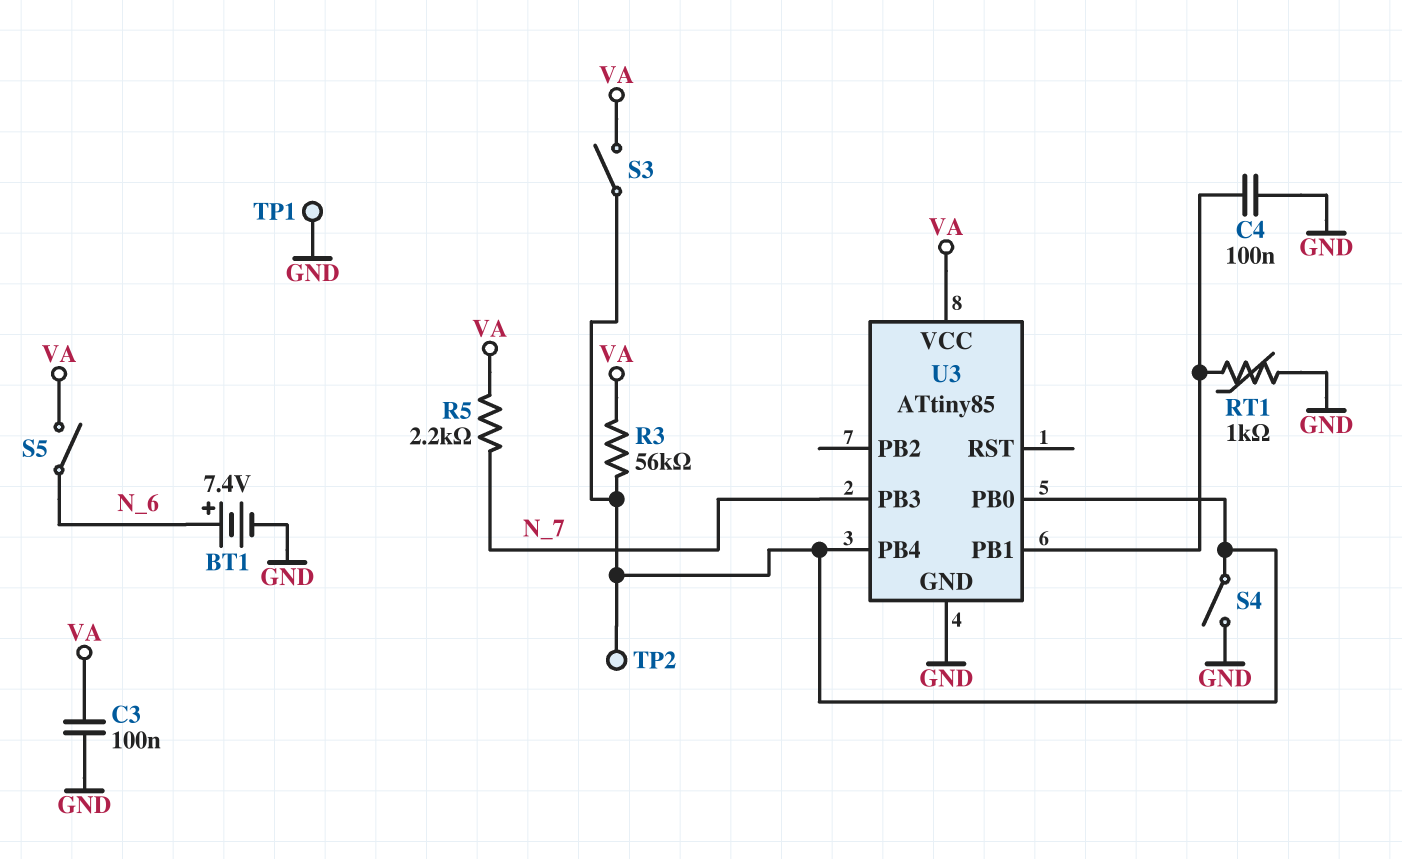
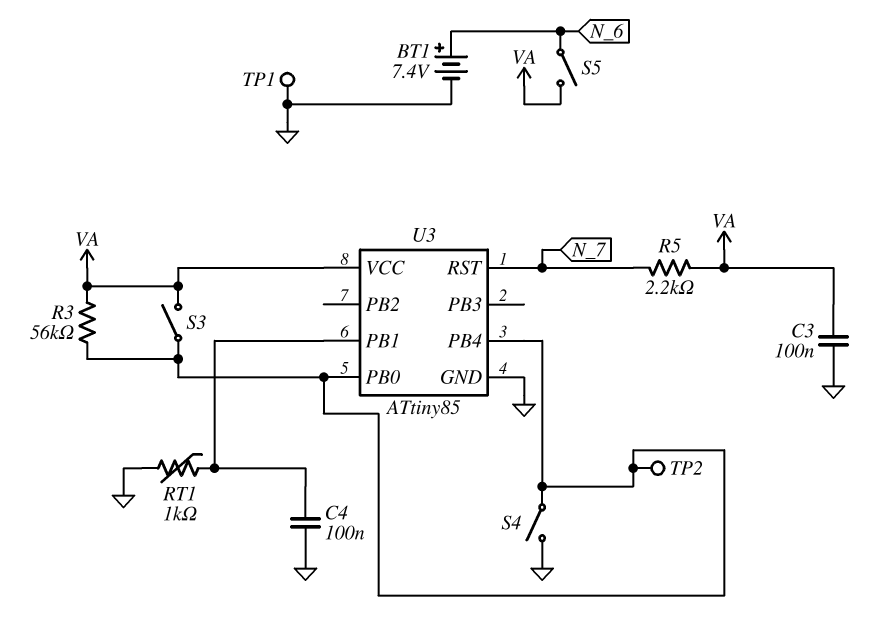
U3 pin PB3: N_7 -> none
U3 pin RST: none -> N_7

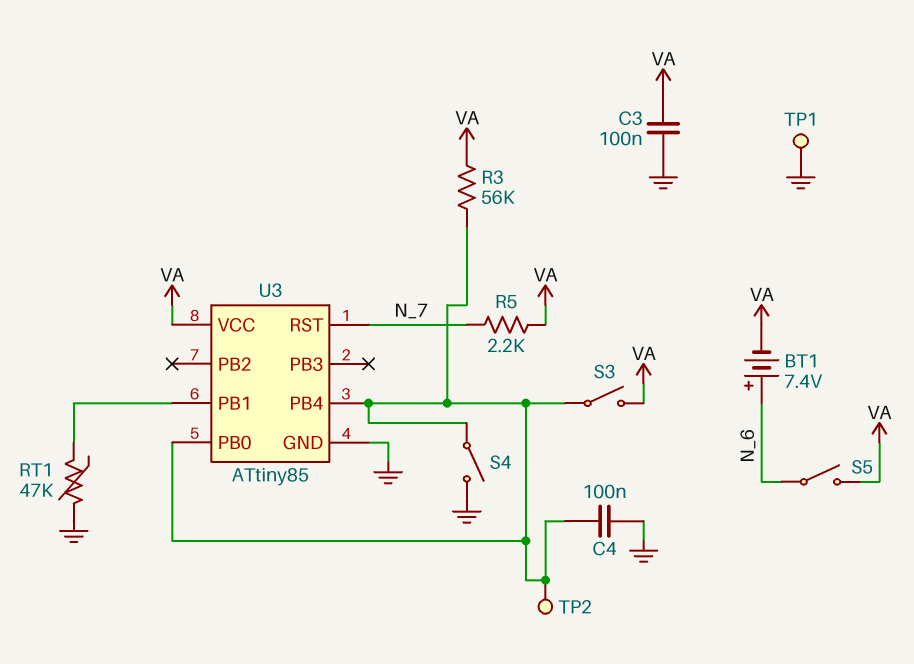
BT1: 7.4V (plus N_6, minus GND) -> 7.4V (plus N_6, minus VA)
C4: 100nF (GND, U3/PB1) -> 100nF (GND, U3/PB0)
RT1: 1k (GND, U3/PB1) -> 47k (GND, U3/PB1)

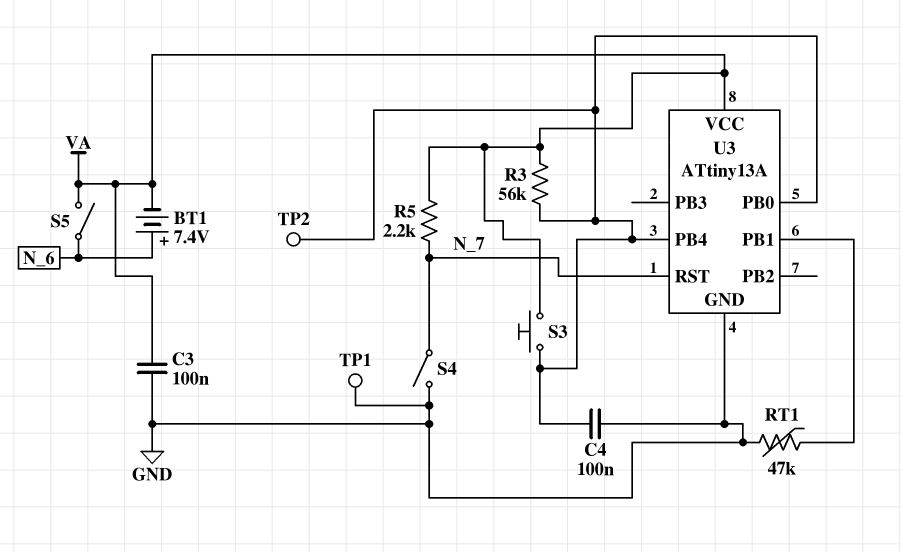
S3: switch (U3/PB0, VA) -> button (U3/PB0, VA)
S4: switch (GND, U3/PB0) -> switch (GND, N_7)
U3: ATtiny85 -> ATtiny13A

